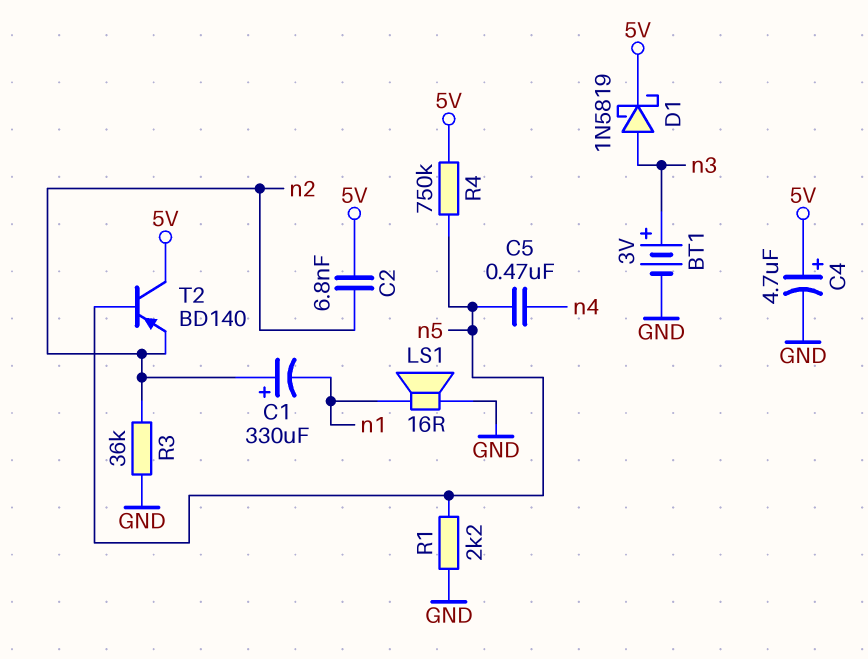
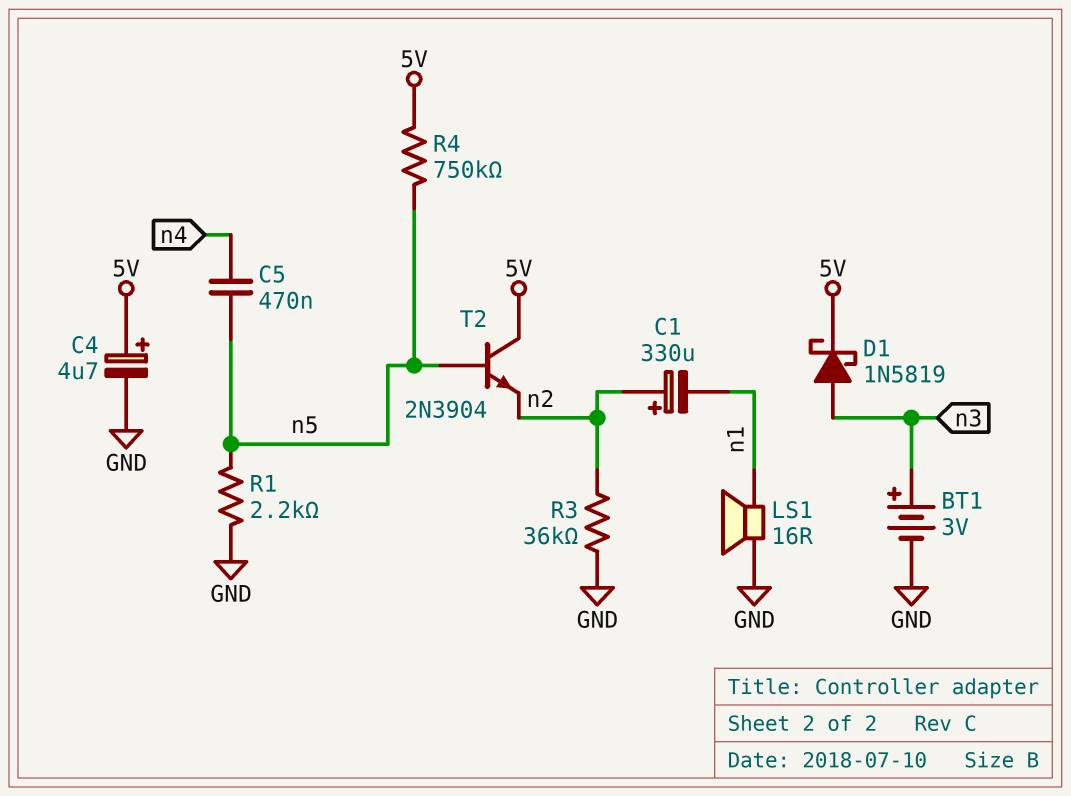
C2: 6.8nF (5V, n2) -> none
T2: PNP BD140 (B n5, C 5V, E n2) -> NPN 2N3904 (B n5, C 5V, E n2)

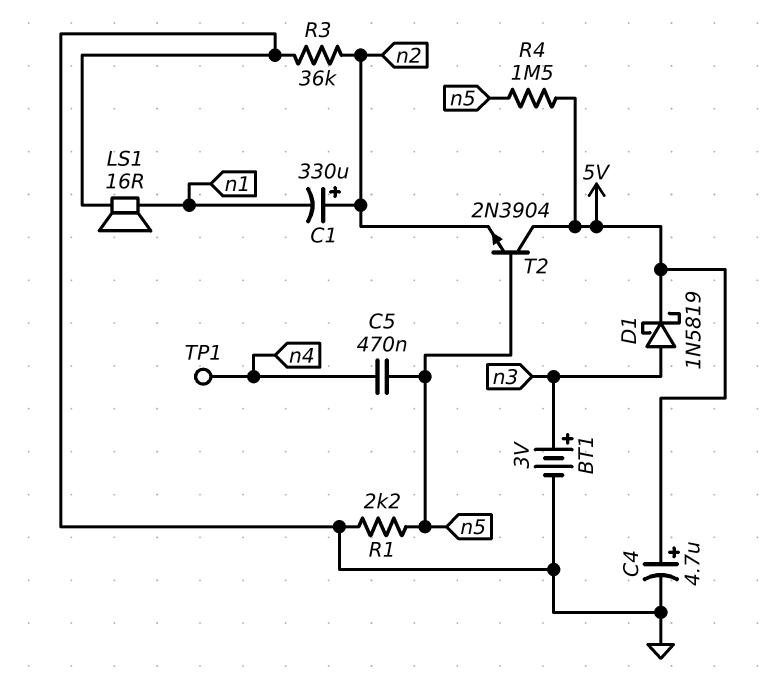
R4: 750k (5V, n5) -> 1.5M (5V, n5)
TP1: none -> test point (n4)

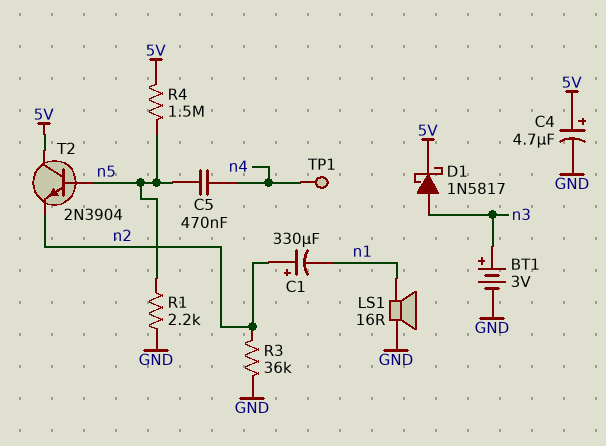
D1: schottky 1N5819 (A n3, K 5V) -> schottky 1N5817 (A n3, K 5V)

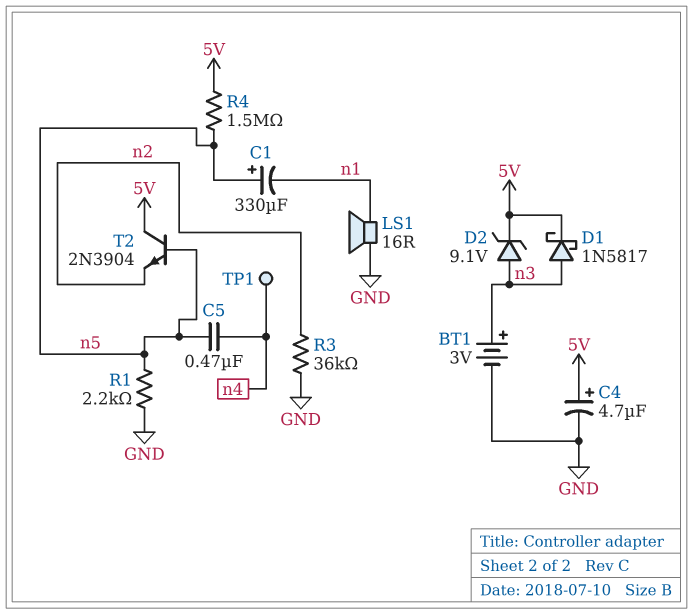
C1: 330uF (plus n2, minus n1) -> 330uF (plus n5, minus n1)
D2: none -> zener 9.1V (A n3, K 5V)

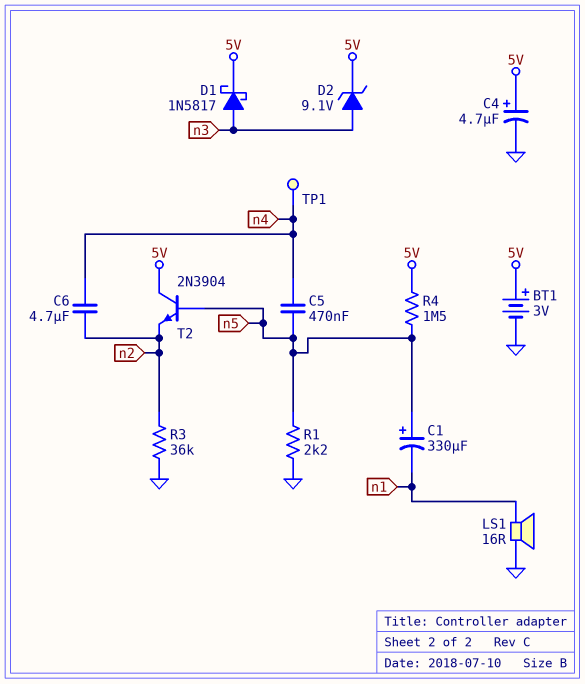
BT1: 3V (plus n3, minus GND) -> 3V (plus 5V, minus GND)
C6: none -> 4.7uF (n2, n4)

